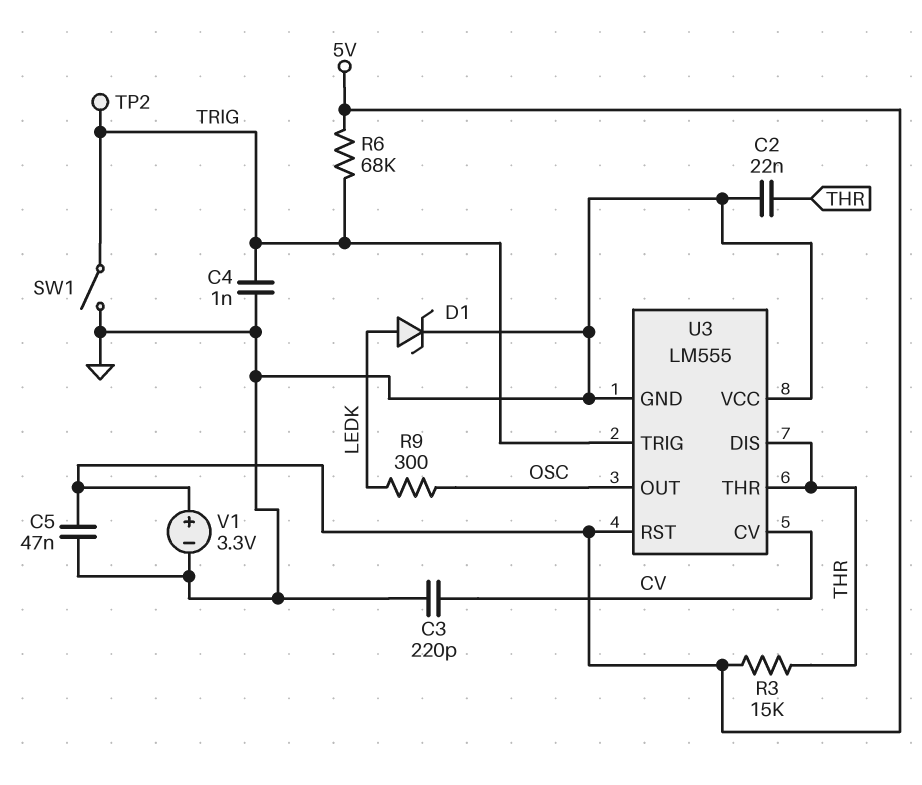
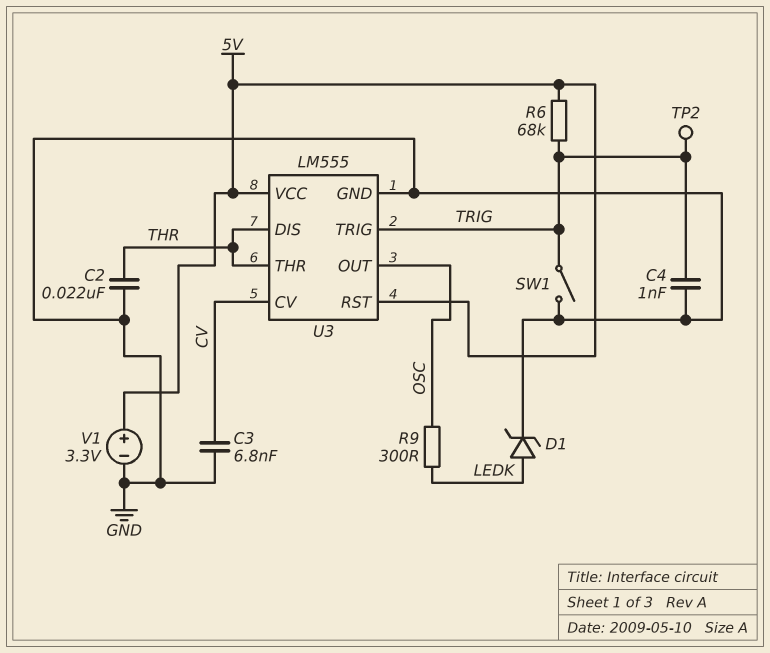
C3: 220pF (CV, GND) -> 6.8nF (CV, GND)
C5: 47nF (5V, GND) -> none
R3: 15k (5V, THR) -> none
U3 pin VCC: GND -> 5V

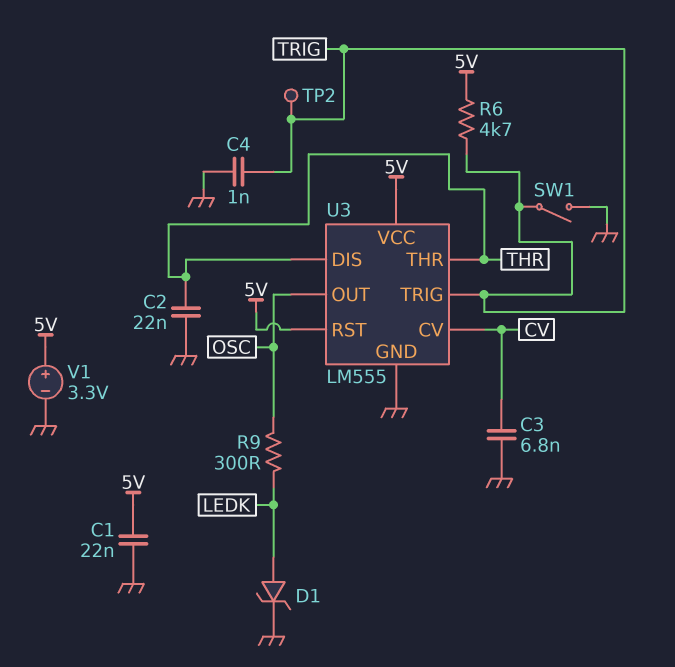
C1: none -> 22nF (5V, GND)
R6: 68k (5V, TRIG) -> 4.7k (5V, TRIG)

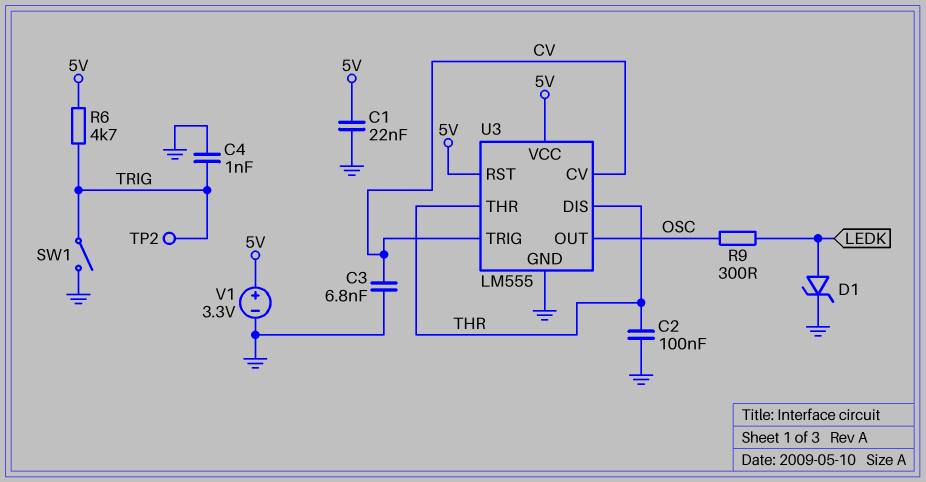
C2: 22nF (GND, THR) -> 100nF (GND, THR)
U3 pin TRIG: TRIG -> CV

